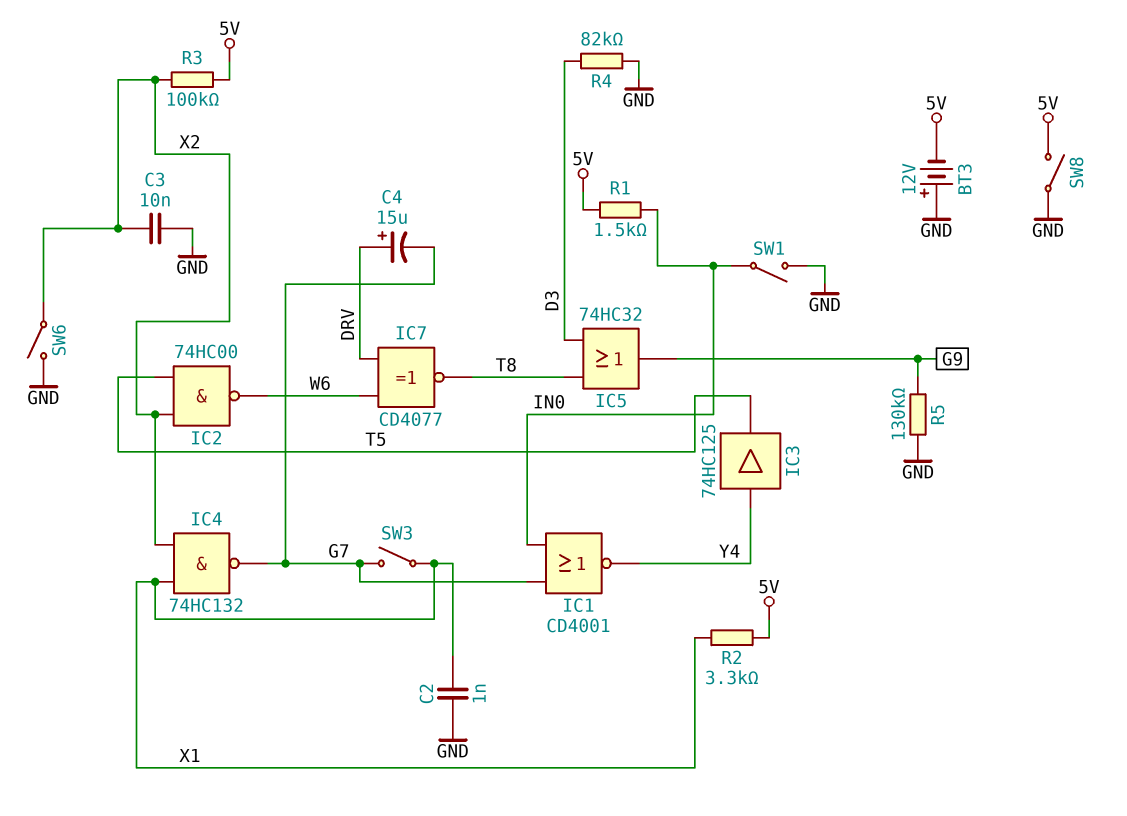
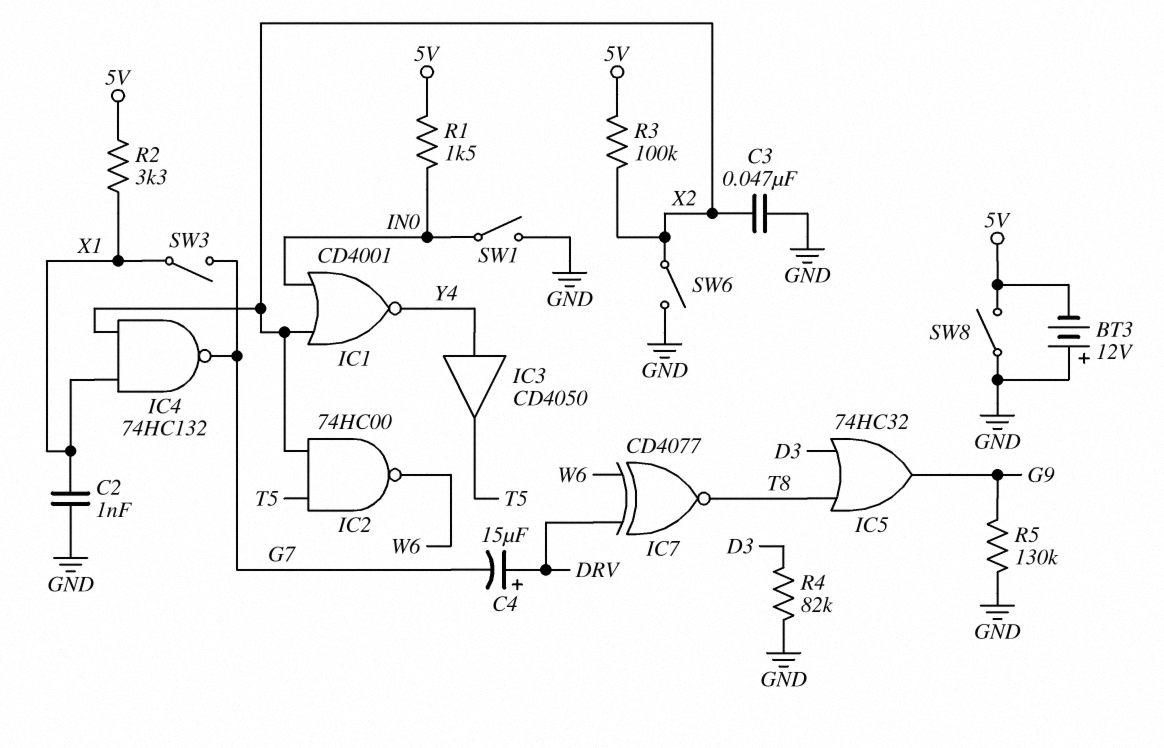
C3: 10nF (GND, X2) -> 47nF (GND, X2)
IC1: NOR CD4001 (in G7, in IN0, out Y4) -> NOR CD4001 (in IN0, in X2, out Y4)
IC3: buffer 74HC125 (in Y4, out T5) -> buffer CD4050 (in Y4, out T5)

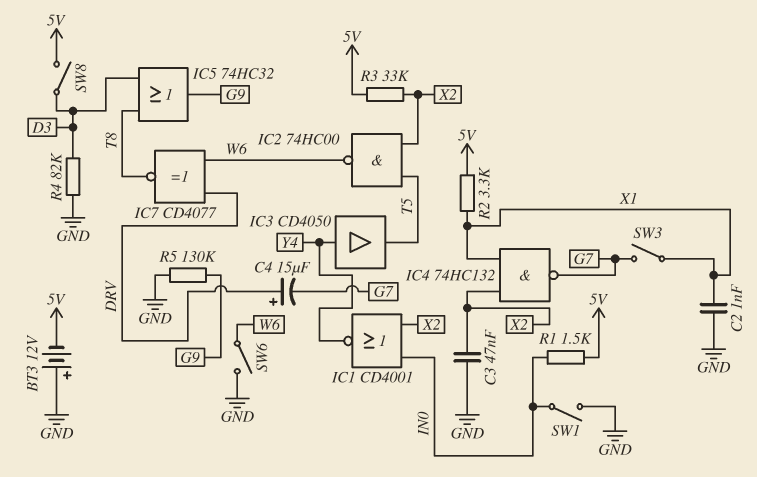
R3: 100k (5V, X2) -> 33k (5V, X2)
SW6: switch (GND, X2) -> switch (GND, W6)
SW8: switch (5V, GND) -> switch (5V, D3)

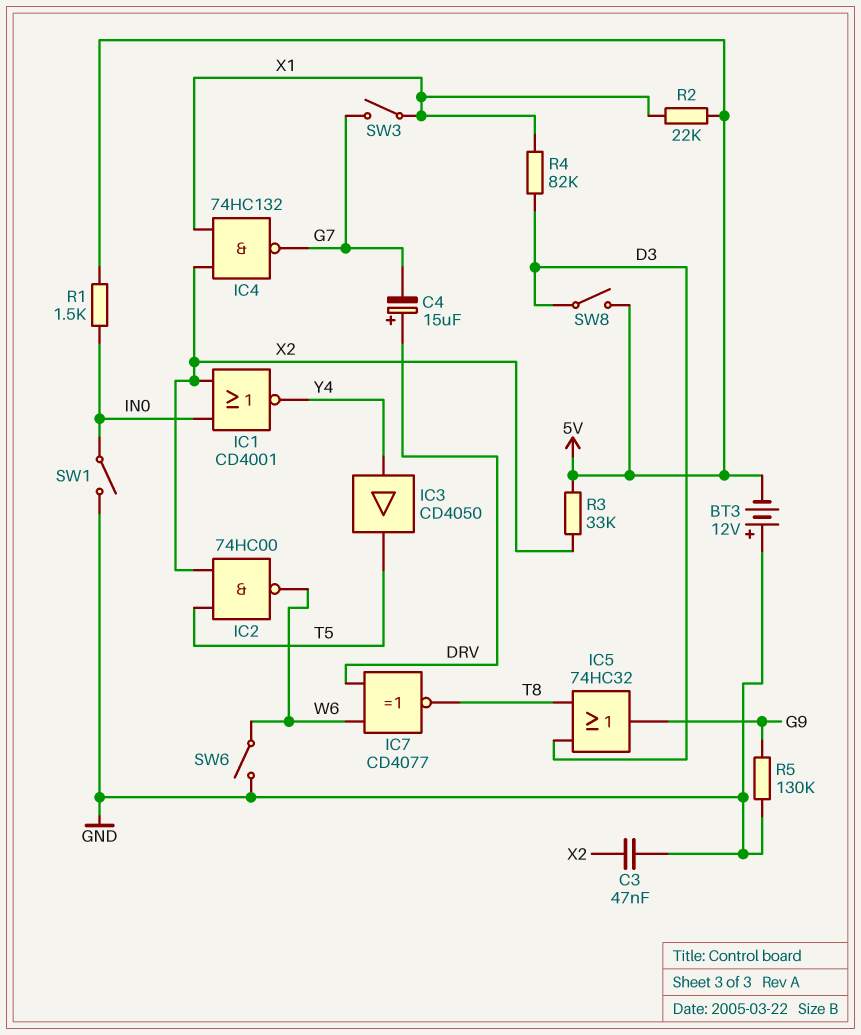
C2: 1nF (GND, X1) -> none
R2: 3.3k (5V, X1) -> 22k (5V, X1)
R4: 82k (D3, GND) -> 82k (D3, X1)

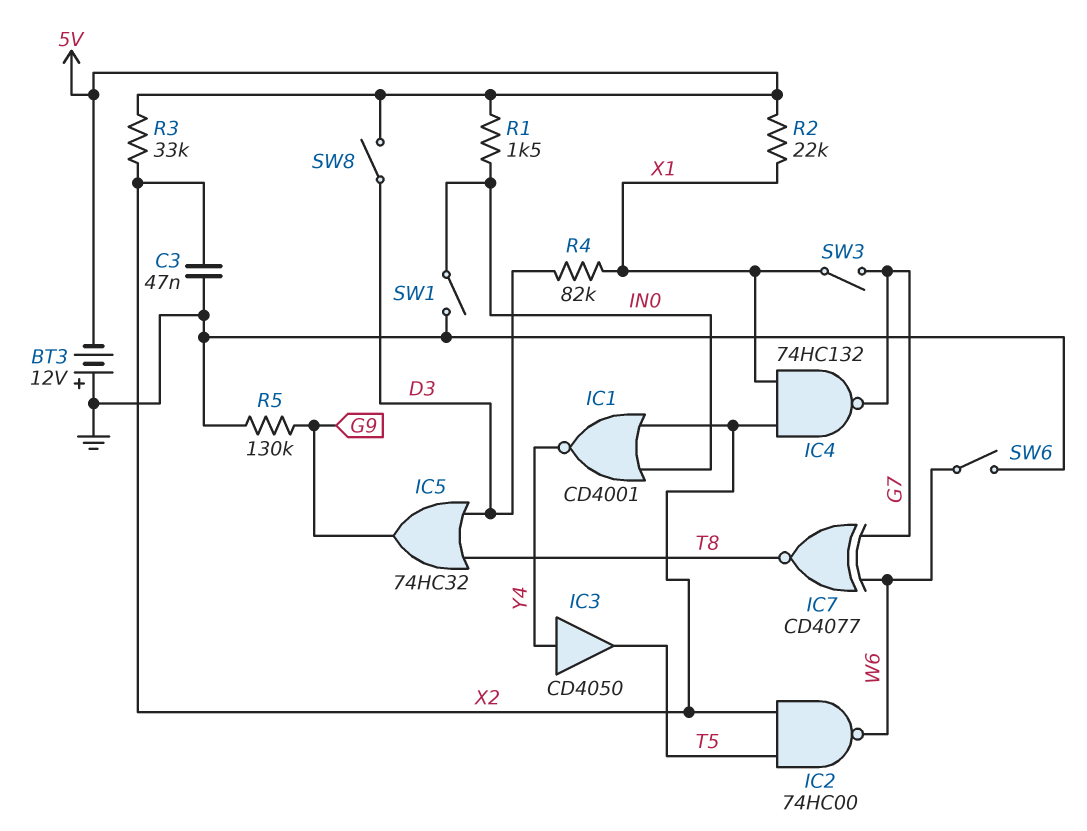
C4: 15uF (plus DRV, minus G7) -> none
IC7: XNOR CD4077 (in DRV, in W6, out T8) -> XNOR CD4077 (in G7, in W6, out T8)

